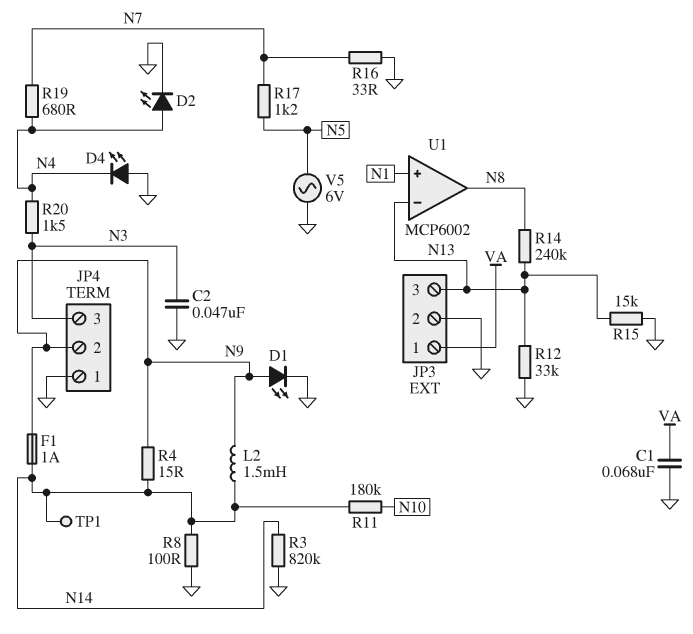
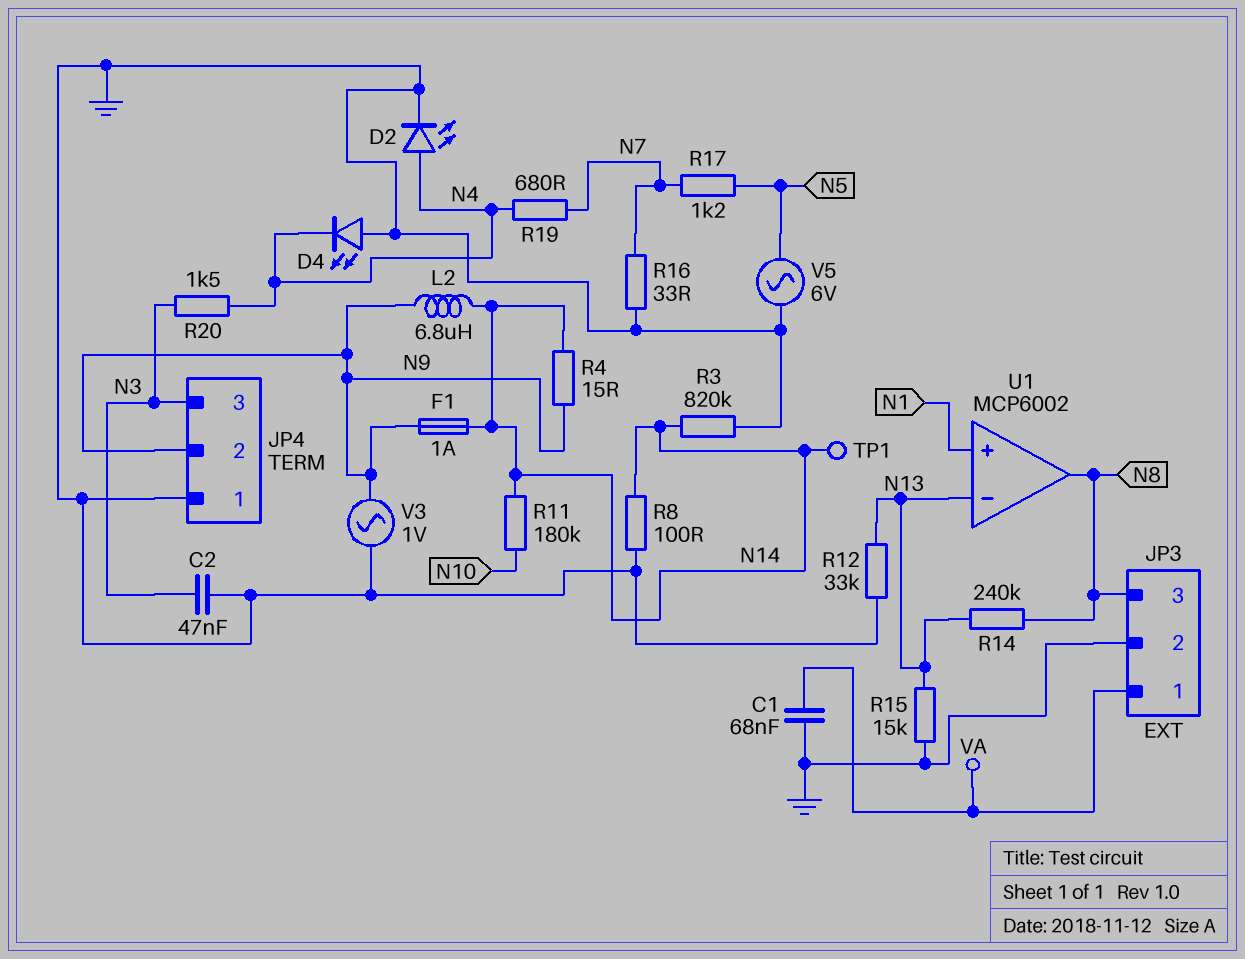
D1: LED (A N9, K GND) -> none
JP3 pin 3: N13 -> N8
L2: 1.5mH (N9, N14) -> 6.8uH (N9, N14)
V3: none -> AC 1V (GND, N9)

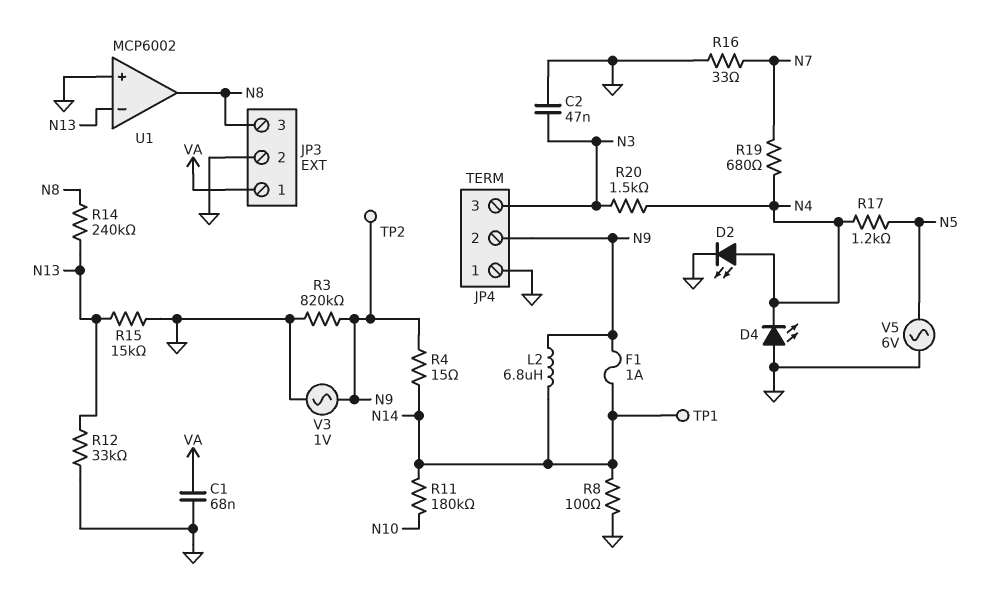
R3: 820k (GND, N14) -> 820k (GND, N9)
R17: 1.2k (N5, N7) -> 1.2k (N4, N5)
TP2: none -> test point (N9)
U1 pin in+: N1 -> GND

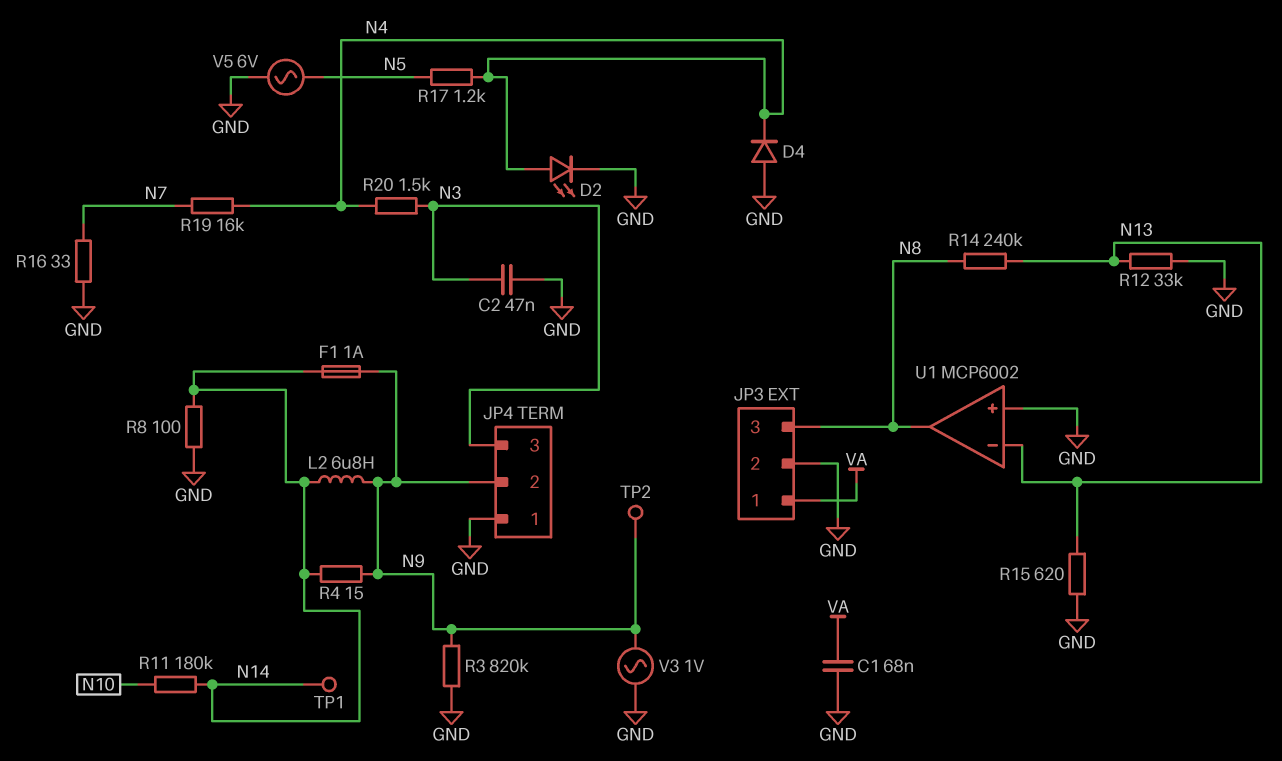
D4: LED (A GND, K N4) -> diode (A GND, K N4)
R15: 15k (GND, N13) -> 620 (GND, N13)
R19: 680 (N4, N7) -> 16k (N4, N7)

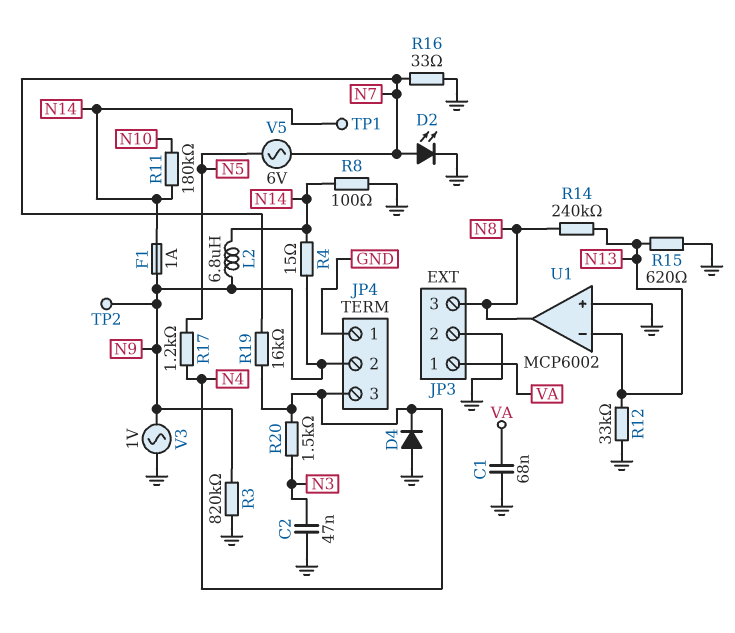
D2: LED (A N4, K GND) -> LED (A N7, K GND)
JP4 pin 3: N3 -> N4
V5: AC 6V (GND, N5) -> AC 6V (N5, N7)

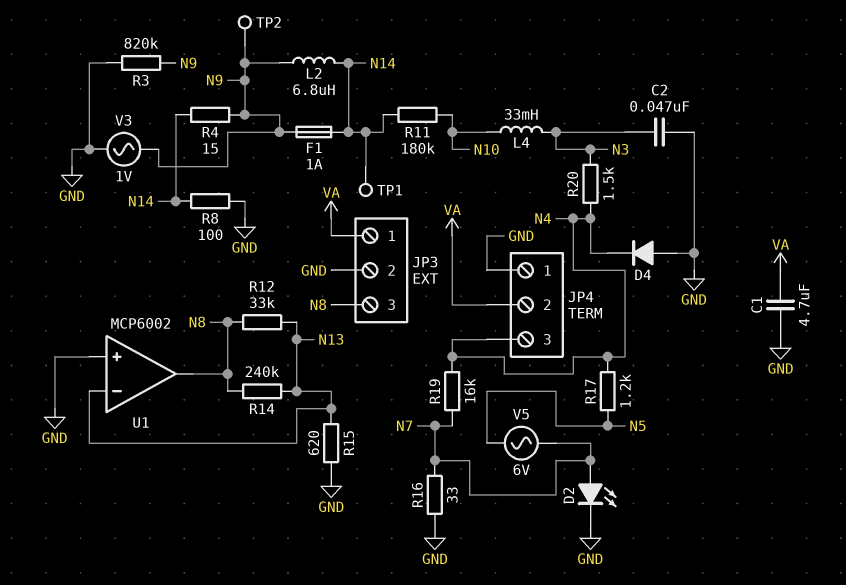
C1: 68nF (GND, VA) -> 4.7uF (GND, VA)
JP4 pin 2: N9 -> VA
L4: none -> 33mH (N3, N10)
R12: 33k (GND, N13) -> 33k (N8, N13)

